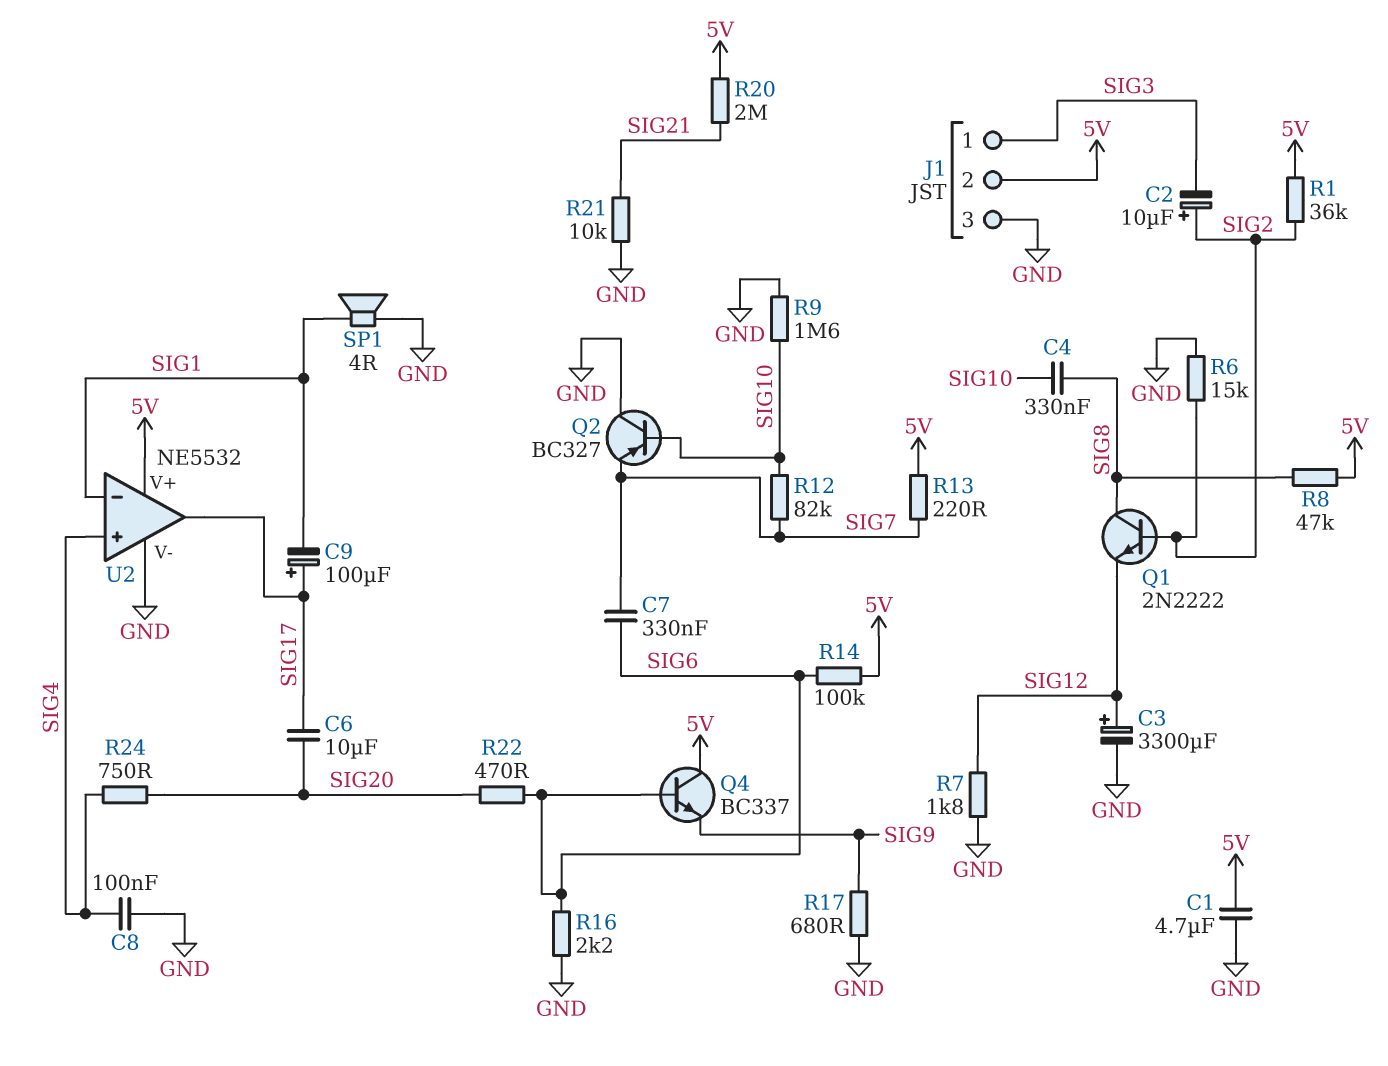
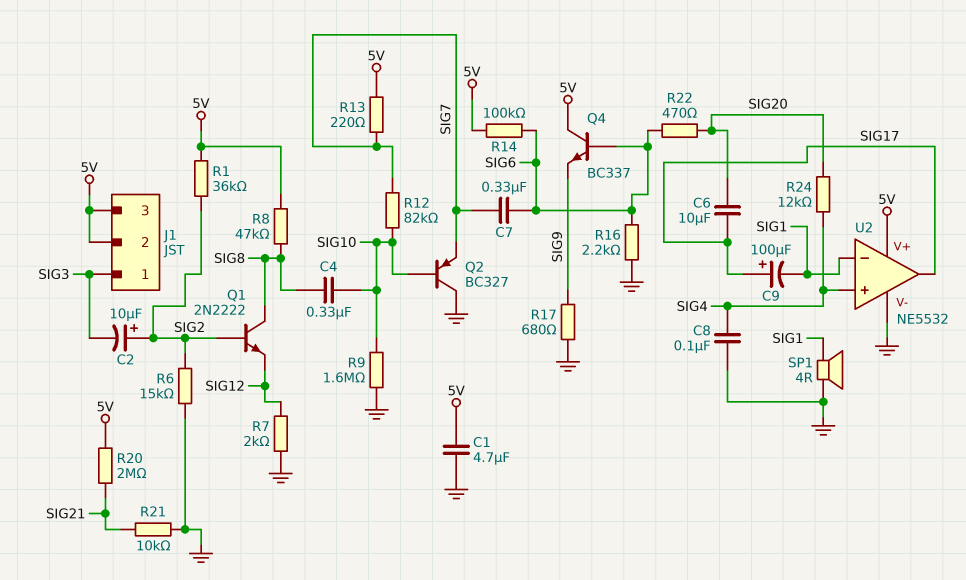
C3: 3300uF (plus SIG12, minus GND) -> none
J1 pin 3: GND -> 5V
R7: 1.8k (GND, SIG12) -> 2k (GND, SIG12)
R24: 750 (SIG4, SIG20) -> 12k (SIG4, SIG20)

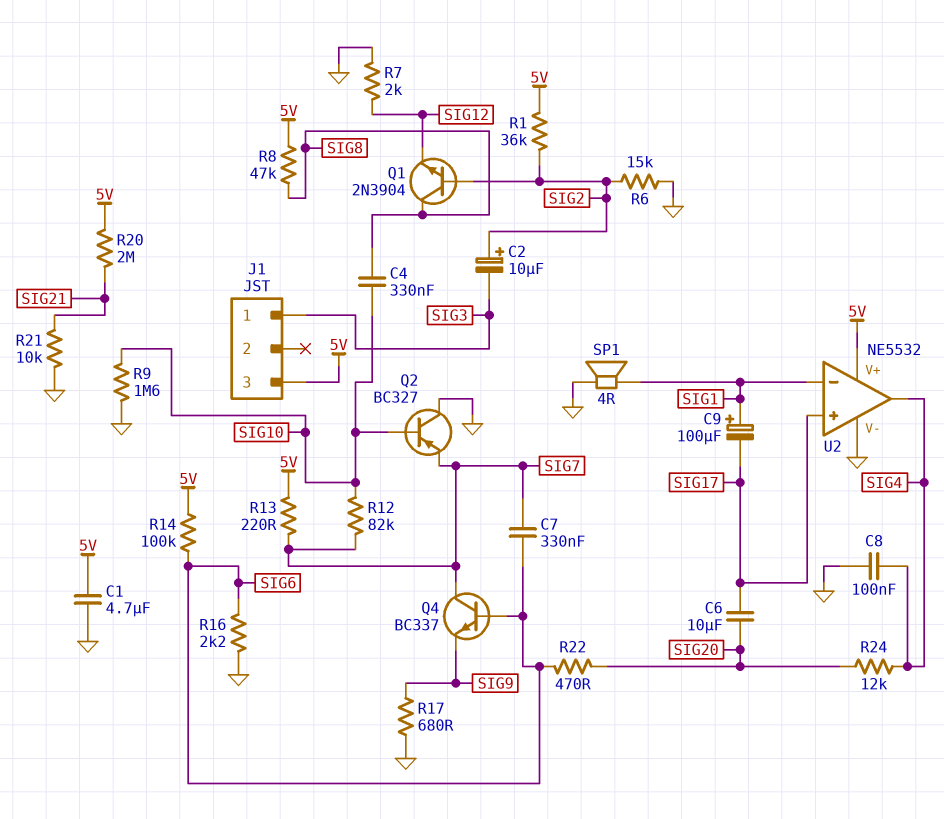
C9: 100uF (plus SIG17, minus SIG1) -> 100uF (plus SIG1, minus SIG17)
J1 pin 2: 5V -> none
Q1: NPN 2N2222 (B SIG2, C SIG8, E SIG12) -> NPN 2N3904 (B SIG2, C SIG8, E SIG12)
Q4: NPN BC337 (B SIG6, C 5V, E SIG9) -> NPN BC337 (B SIG6, C SIG7, E SIG9)
U2 pin in+: SIG4 -> SIG17
U2 pin out: SIG17 -> SIG4

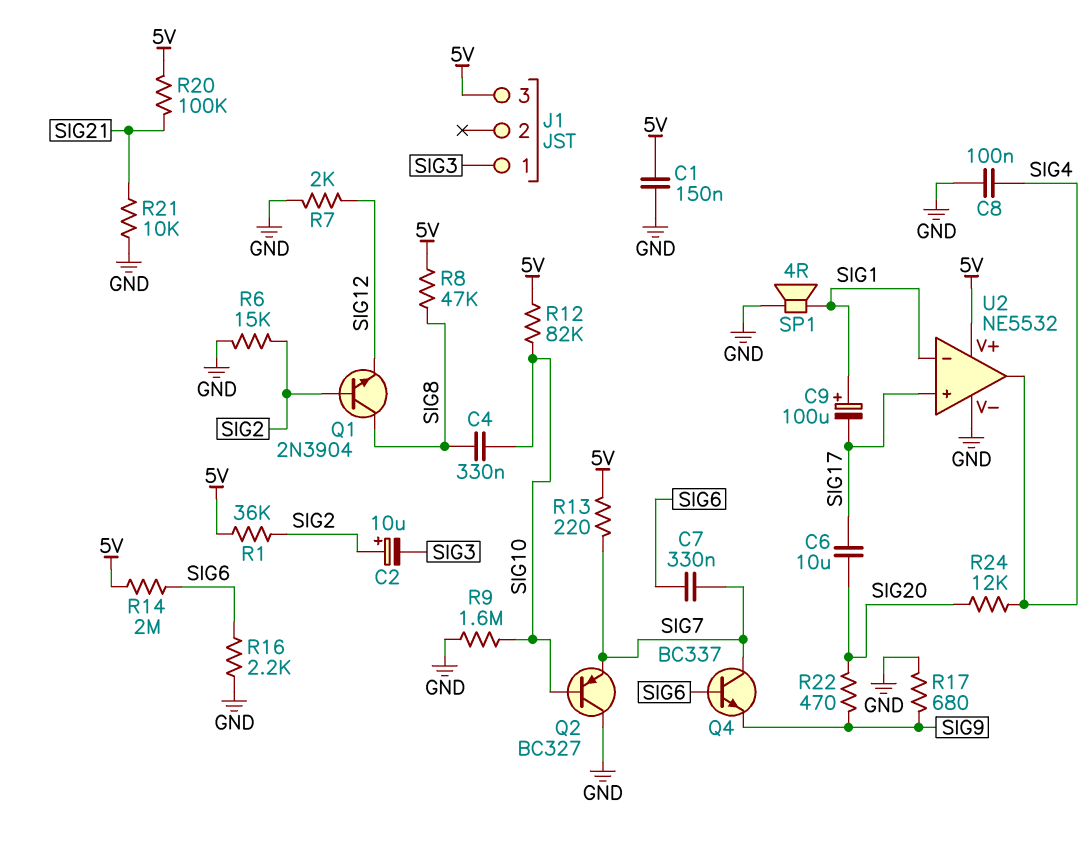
C1: 4.7uF (5V, GND) -> 150nF (5V, GND)
R12: 82k (SIG7, SIG10) -> 82k (5V, SIG10)
R14: 100k (5V, SIG6) -> 2M (5V, SIG6)
R20: 2M (5V, SIG21) -> 100k (5V, SIG21)
R22: 470 (SIG6, SIG20) -> 470 (SIG9, SIG20)

